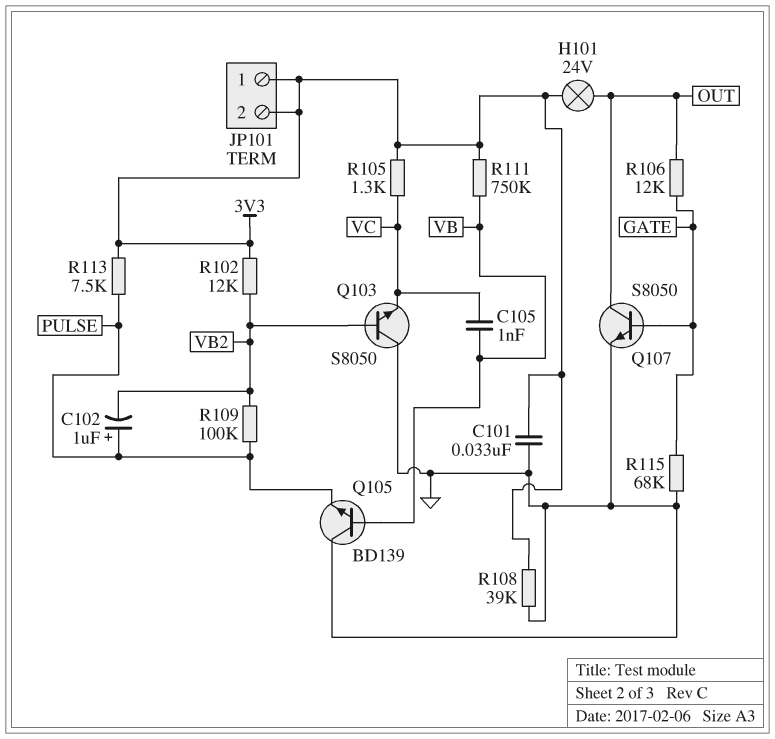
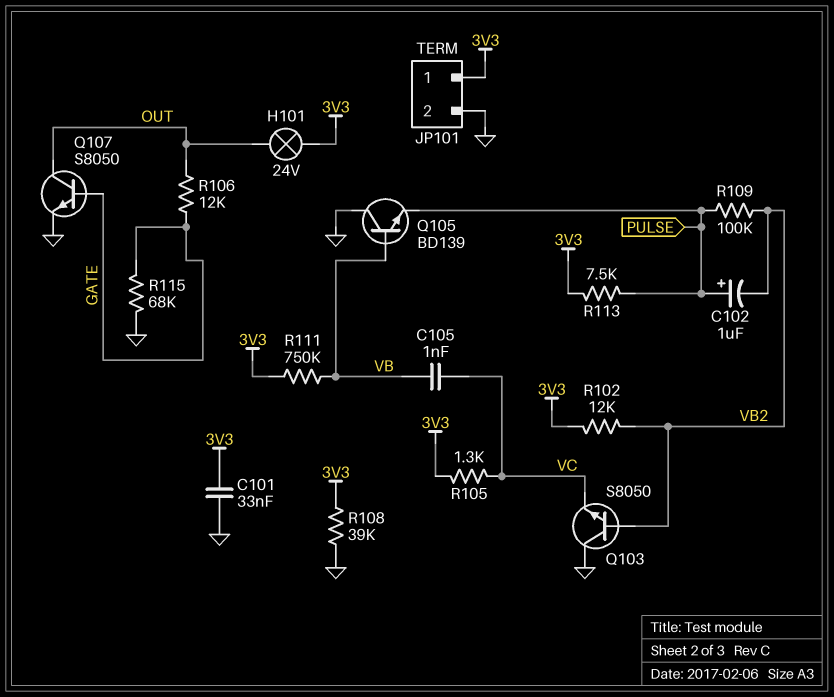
JP101 pin 2: 3V3 -> GND

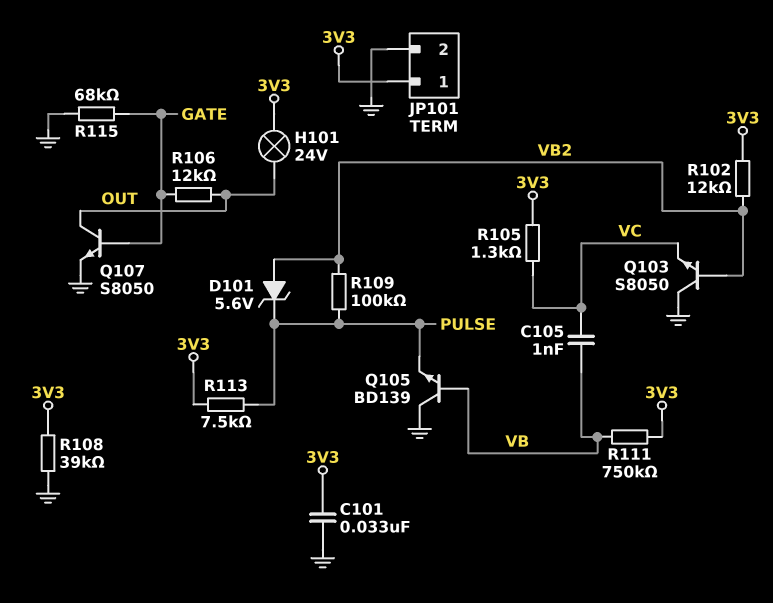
C102: 1uF (plus PULSE, minus VB2) -> none
D101: none -> zener 5.6V (A VB2, K PULSE)

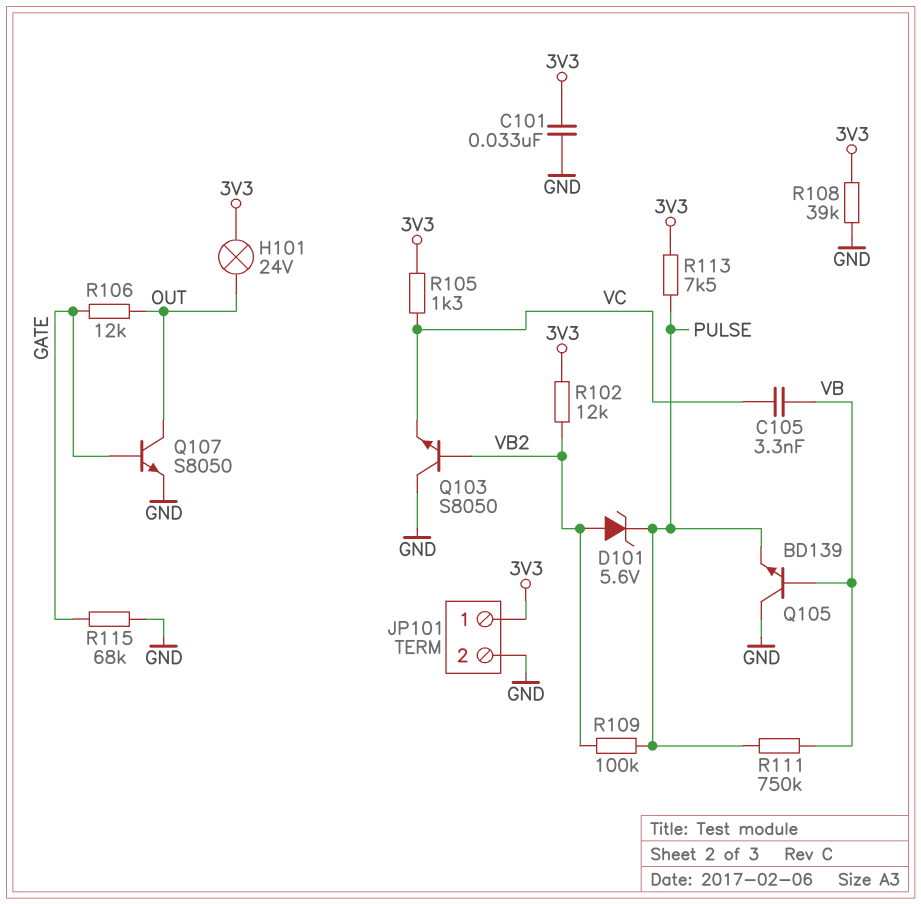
C105: 1nF (VB, VC) -> 3.3nF (VB, VC)
R111: 750k (3V3, VB) -> 750k (PULSE, VB)

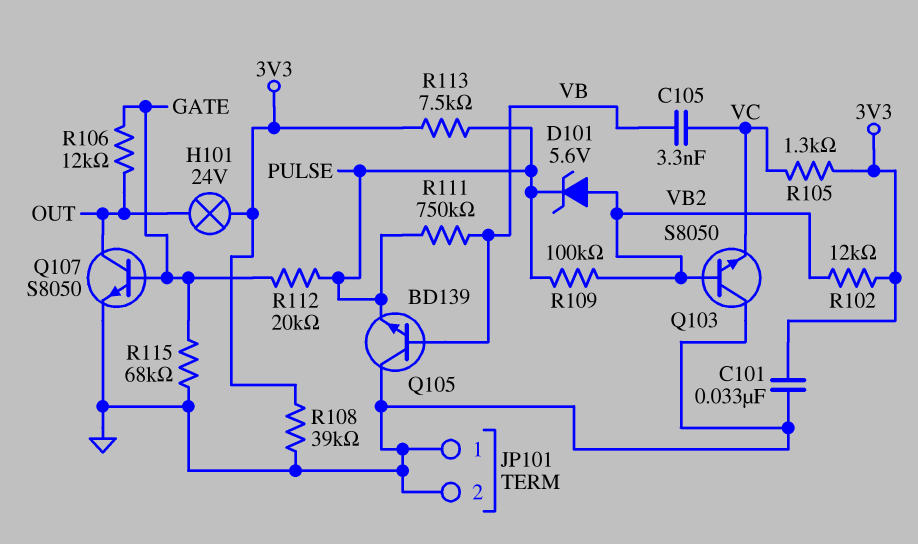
JP101 pin 1: 3V3 -> GND
R112: none -> 20k (GATE, PULSE)

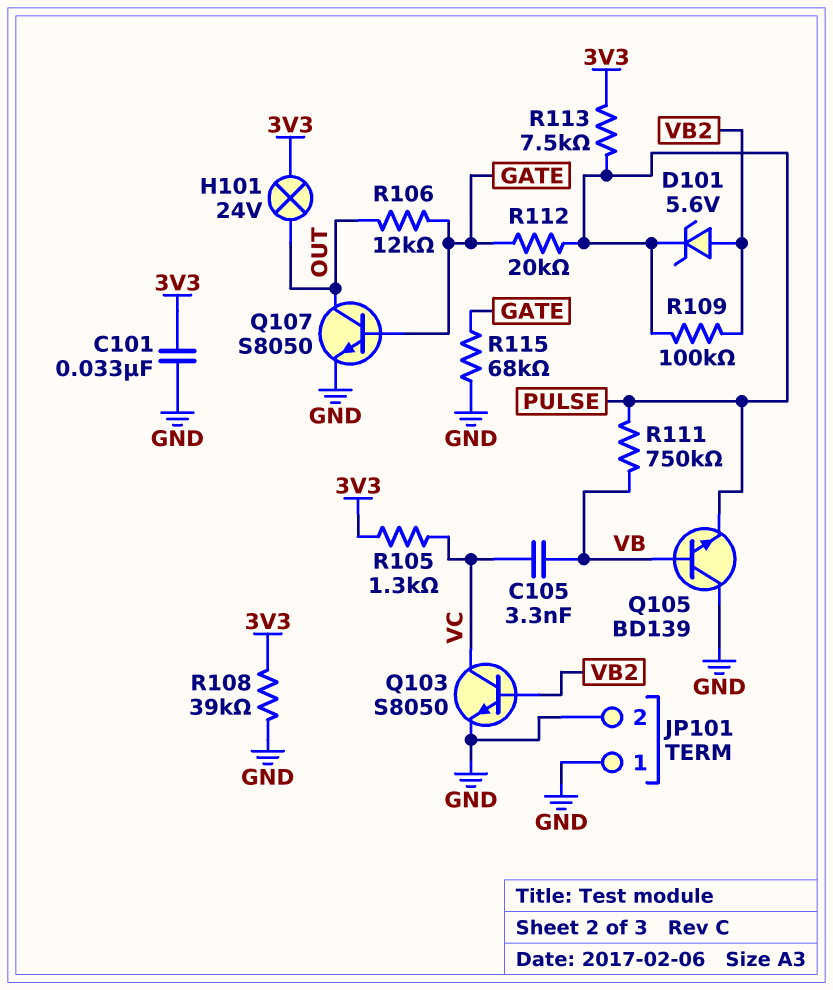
Q103: NPN S8050 (B VB2, C GND, E VC) -> NPN S8050 (B VB2, C VC, E GND)
R102: 12k (3V3, VB2) -> none

